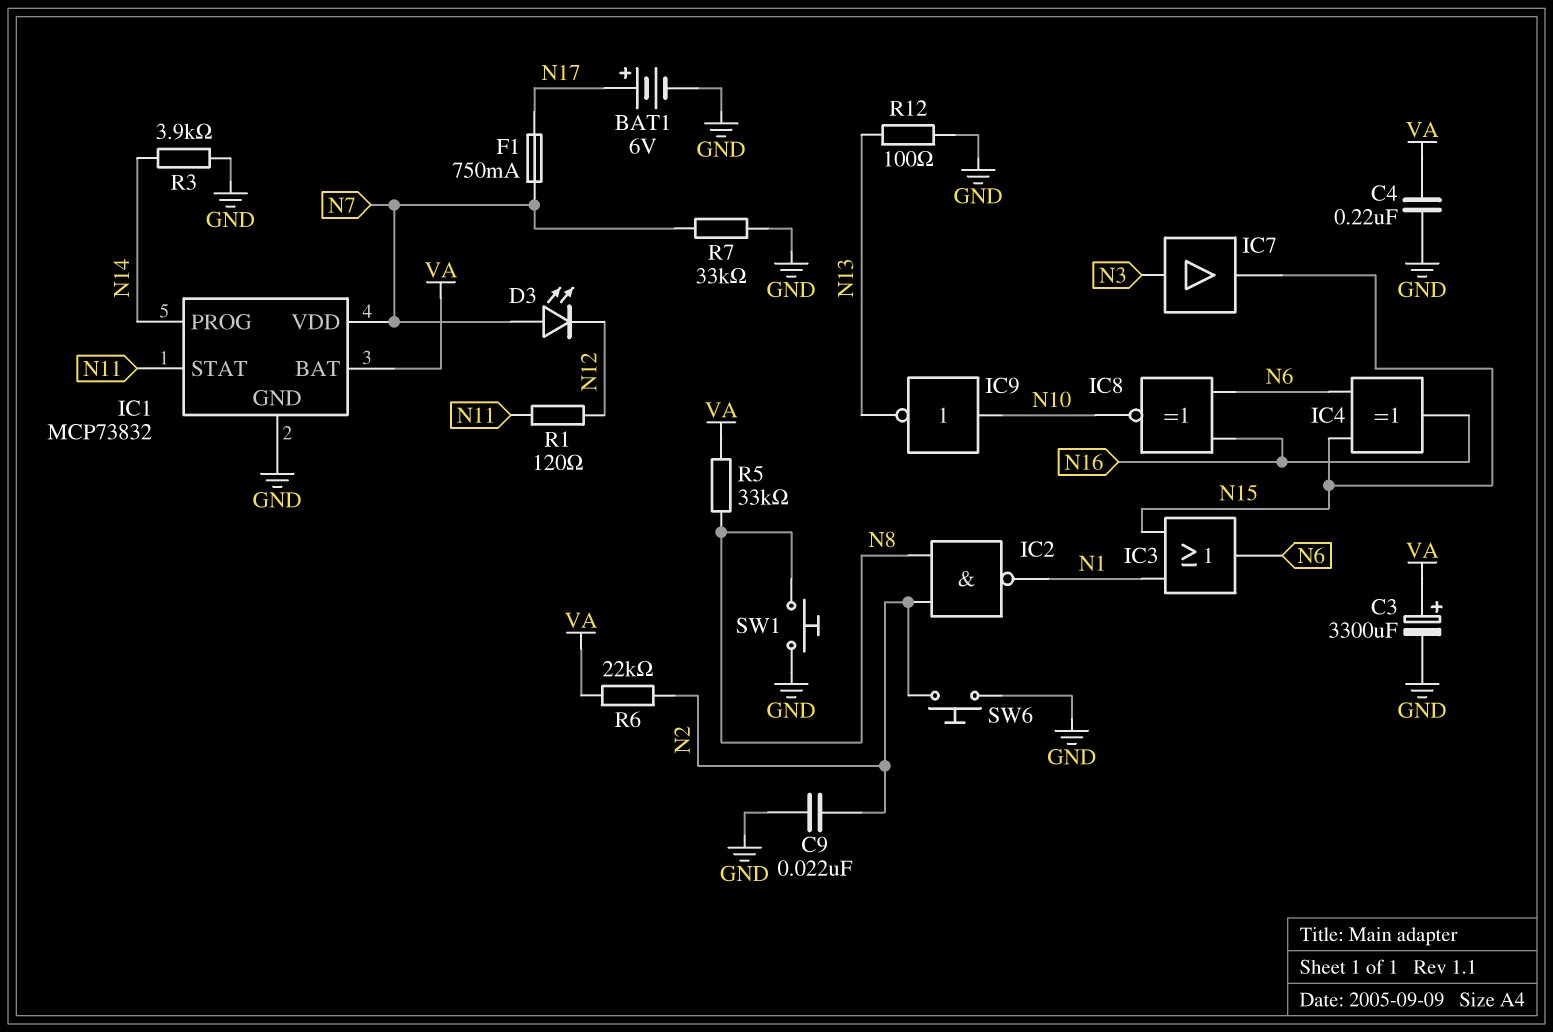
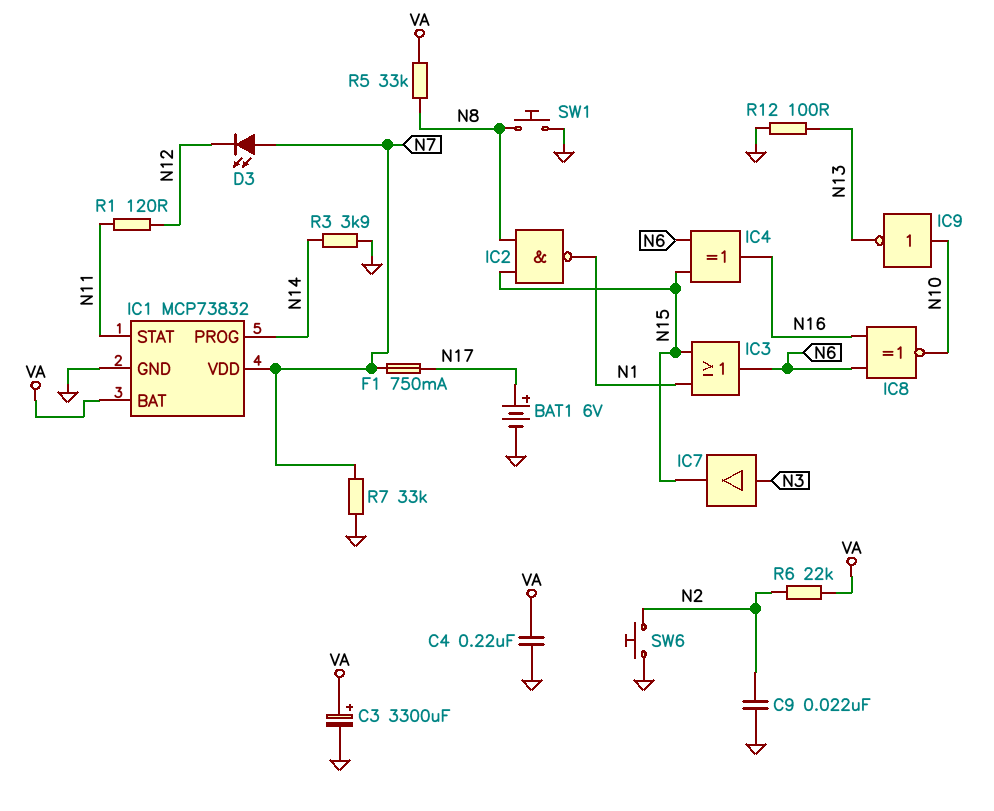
IC2: NAND (in N2, in N8, out N1) -> NAND (in N8, in N15, out N1)

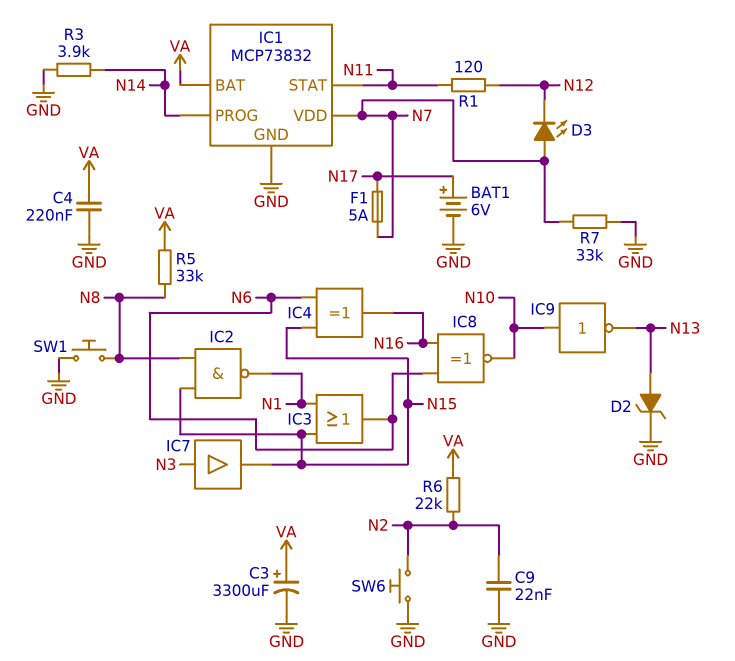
D2: none -> zener (A N13, K GND)
F1: 750mA (N7, N17) -> 5A (N7, N17)
R12: 100 (GND, N13) -> none

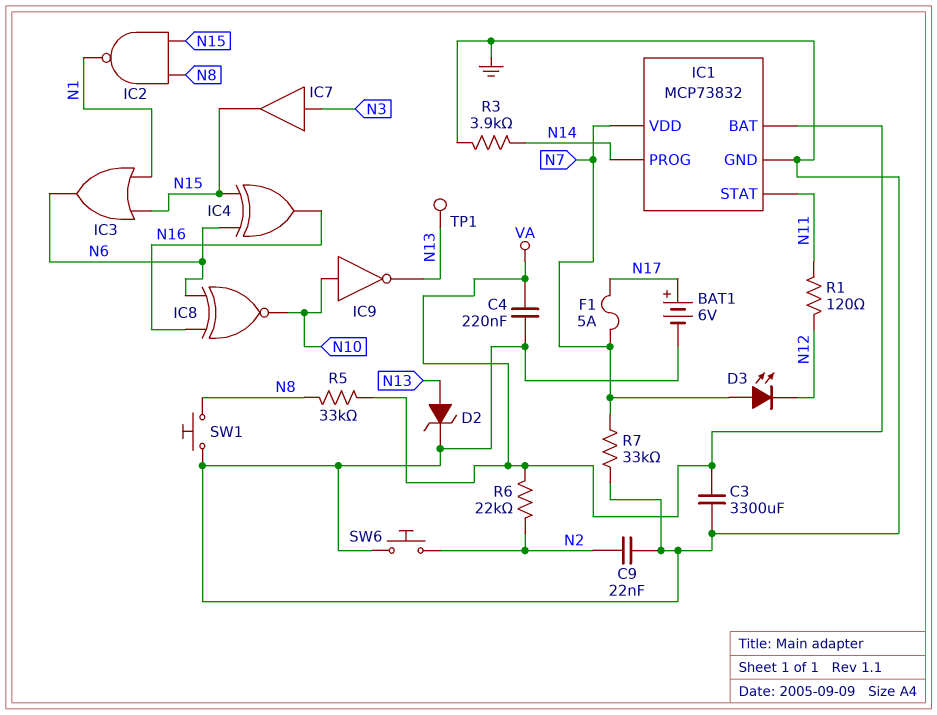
C3: 3300uF (plus VA, minus GND) -> 3300uF (GND, VA)
TP1: none -> test point (N13)

